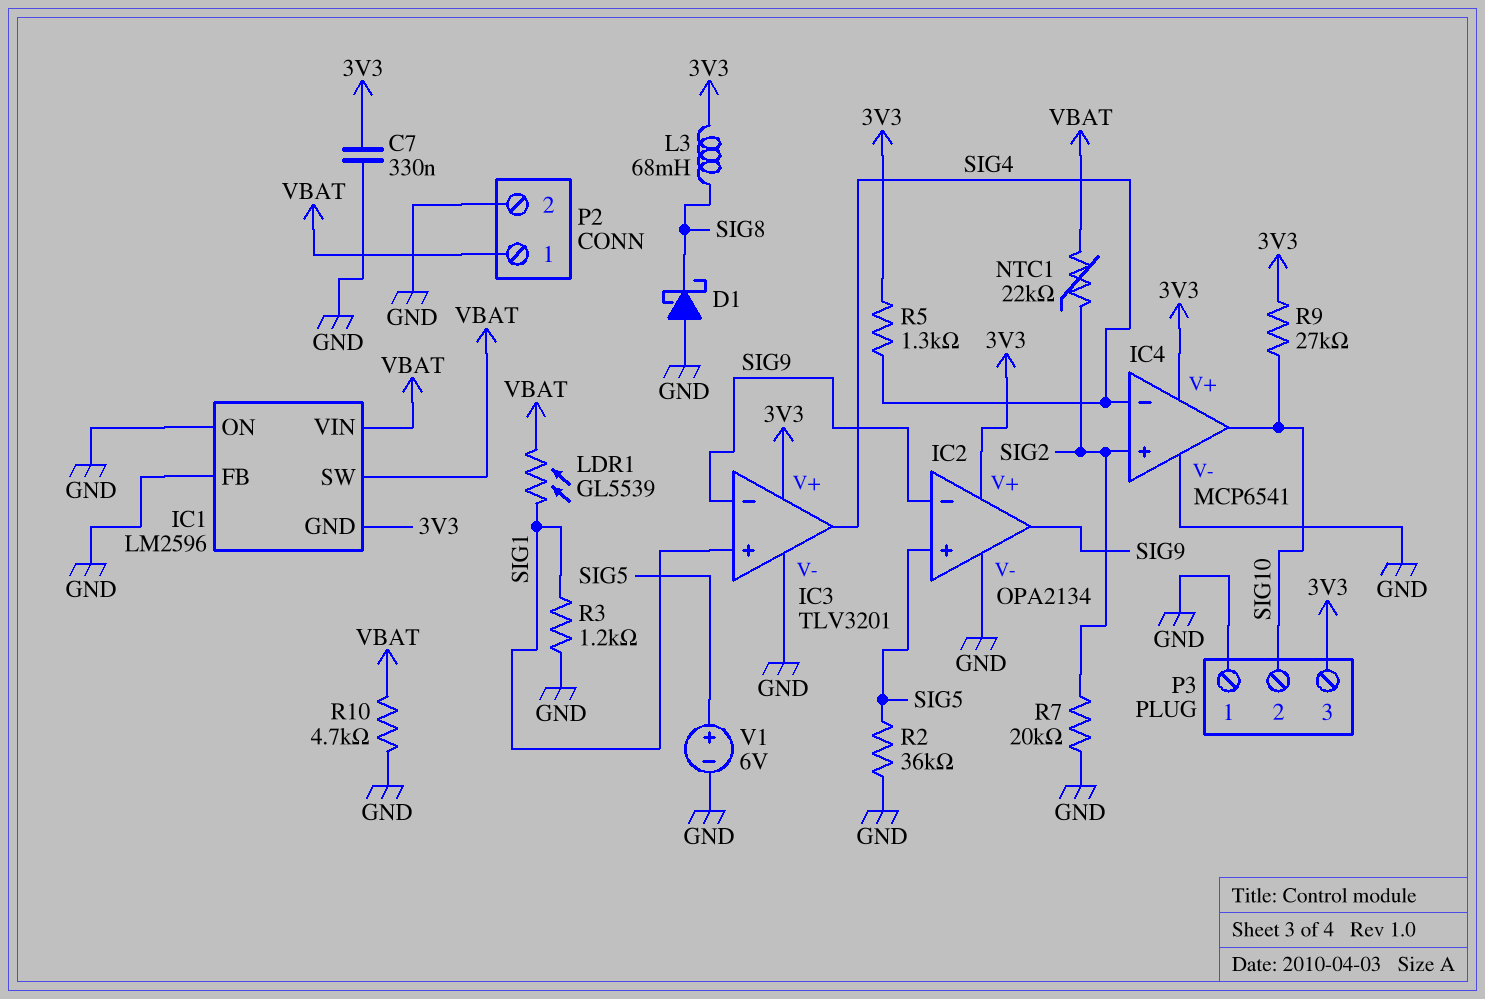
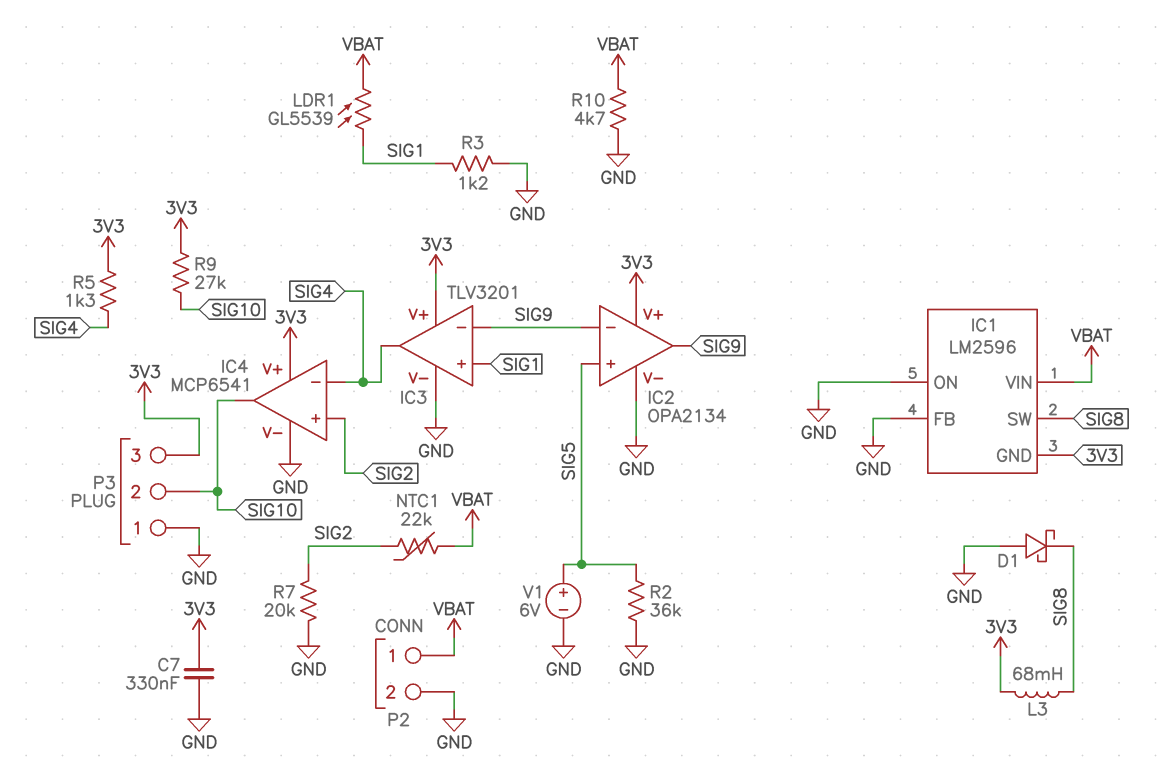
IC1 pin SW: VBAT -> SIG8

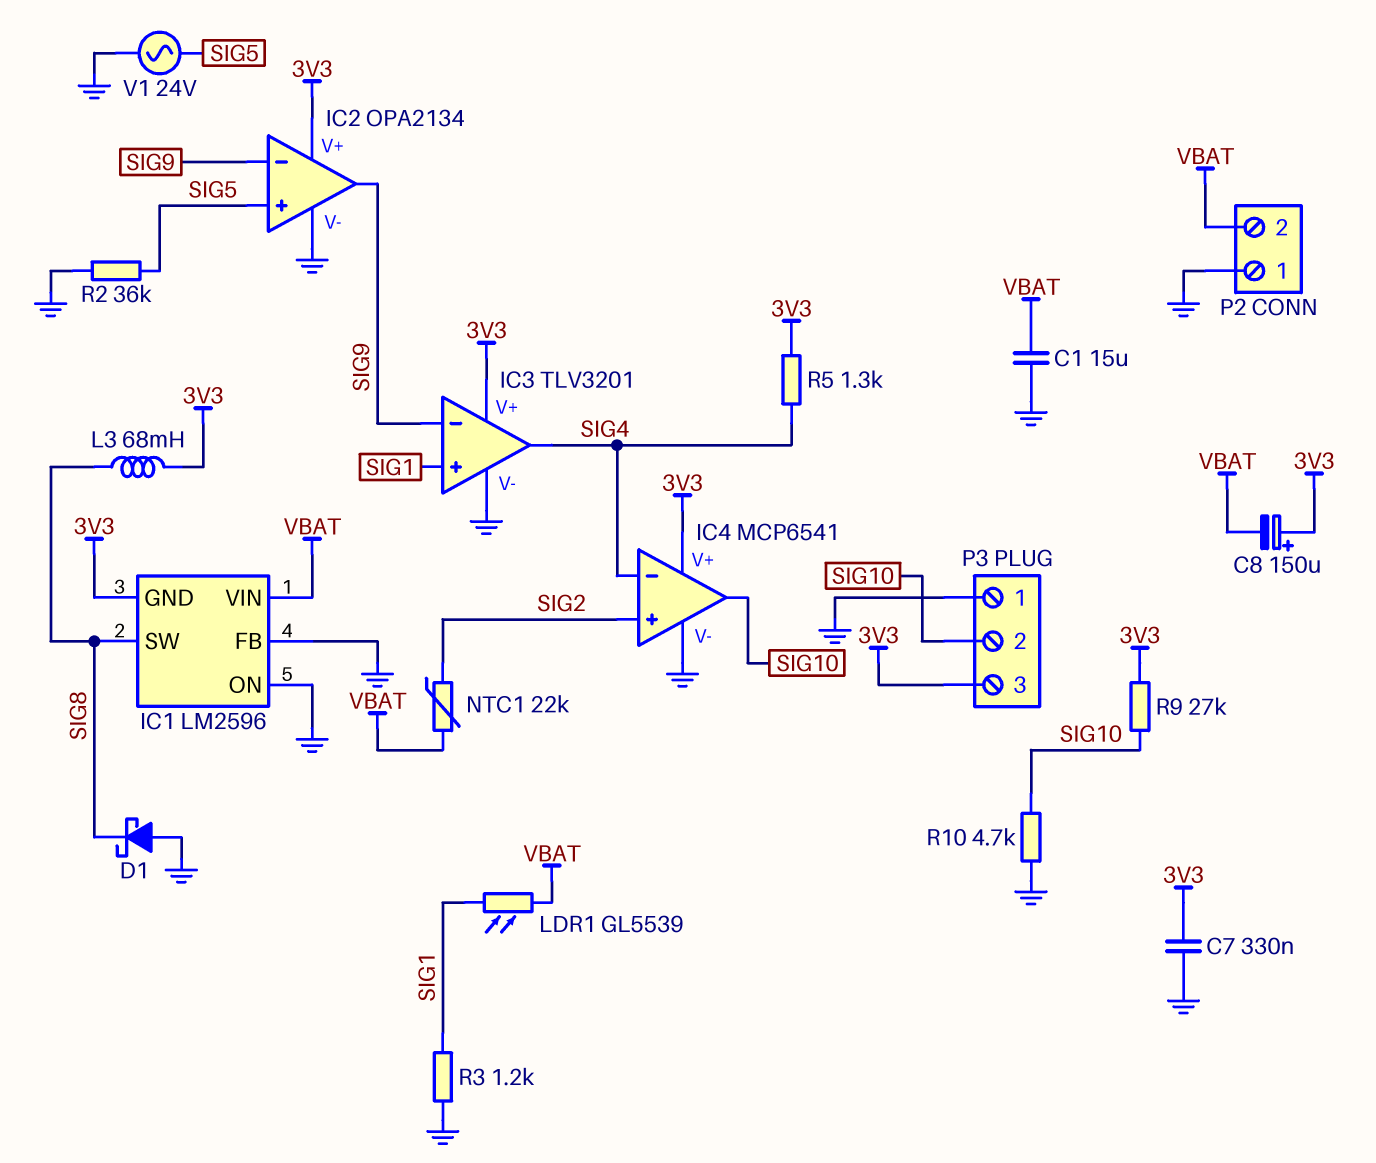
C1: none -> 15uF (GND, VBAT)
C8: none -> 150uF (plus 3V3, minus VBAT)
P2 pin 1: VBAT -> GND
P2 pin 2: GND -> VBAT
R7: 20k (GND, SIG2) -> none
R10: 4.7k (GND, VBAT) -> 4.7k (GND, SIG10)
V1: 6V (plus SIG5, minus GND) -> AC 24V (GND, SIG5)

